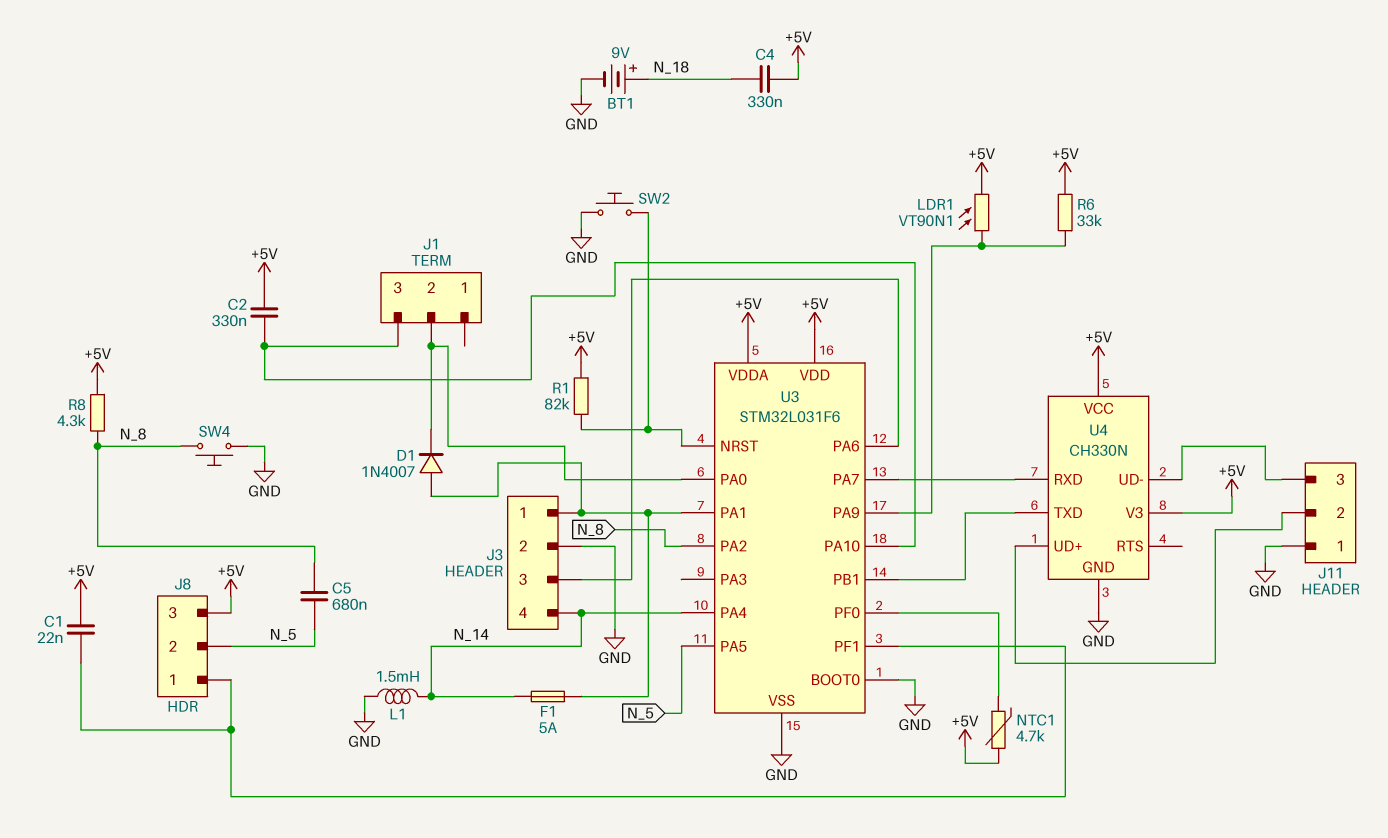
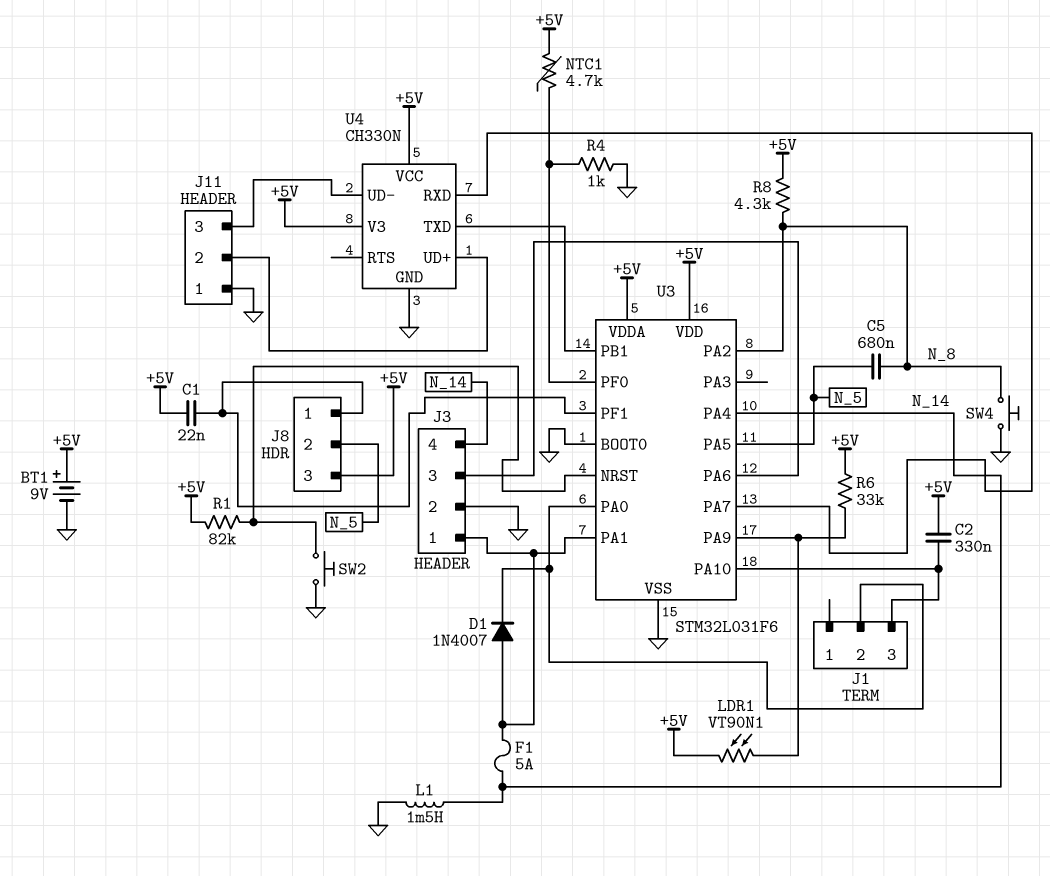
BT1: 9V (plus N_18, minus GND) -> 9V (plus +5V, minus GND)
C4: 330nF (+5V, N_18) -> none
R4: none -> 1k (GND, U3/PF0)

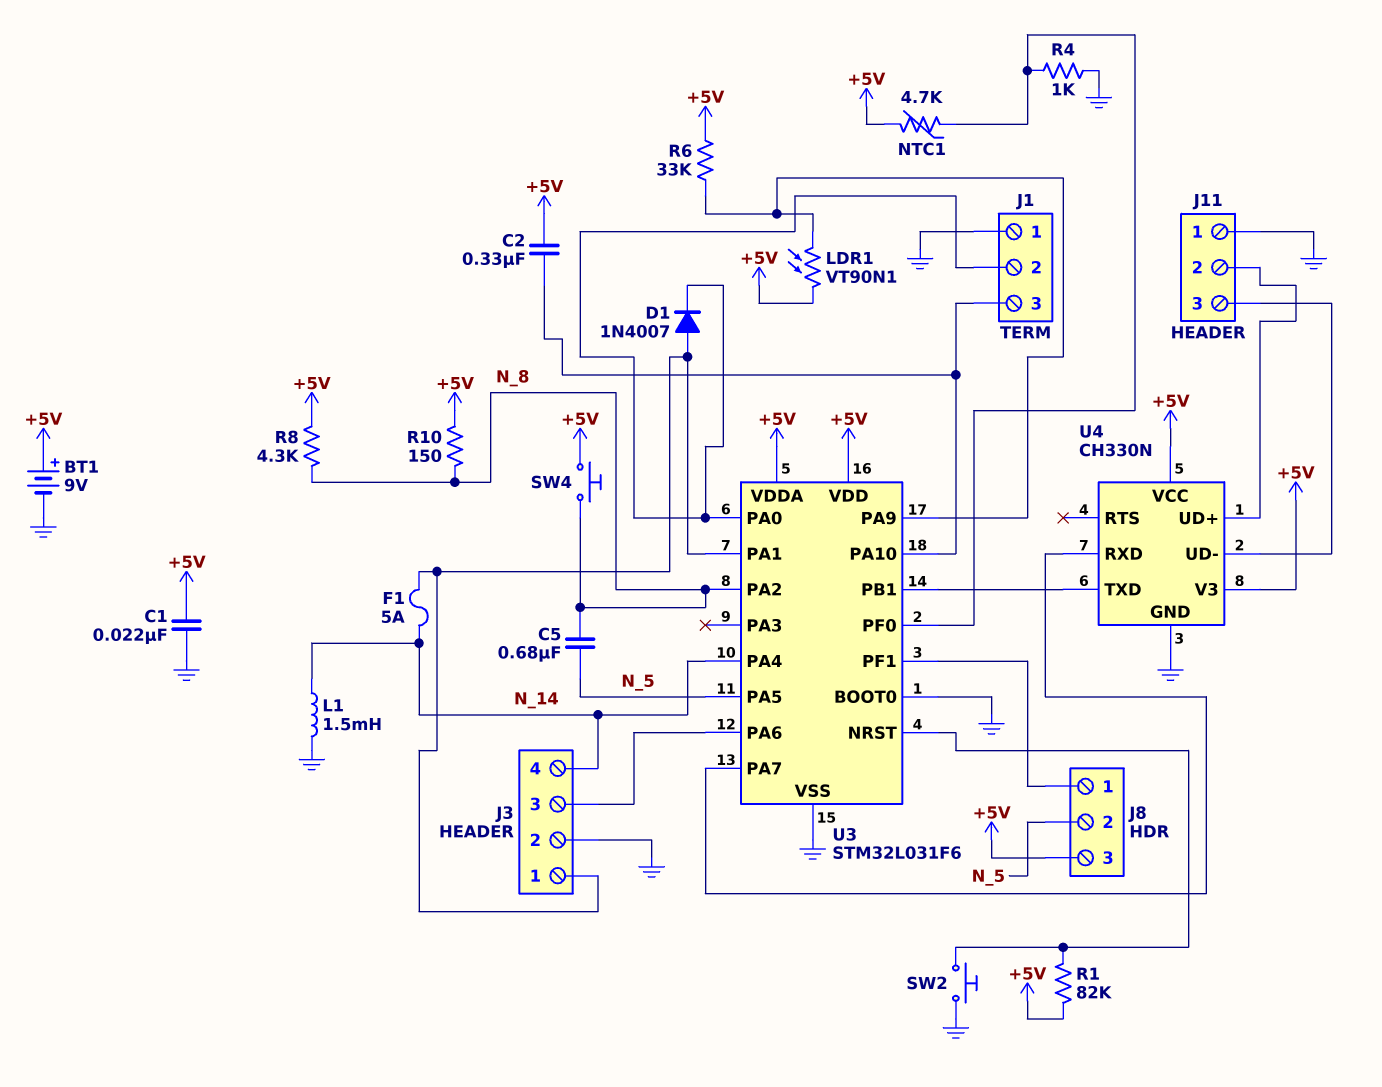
C1: 22nF (+5V, J8/1) -> 22nF (+5V, GND)
J1 pin 1: none -> GND
R10: none -> 150 (+5V, N_8)
SW4: button (GND, N_8) -> button (+5V, N_8)

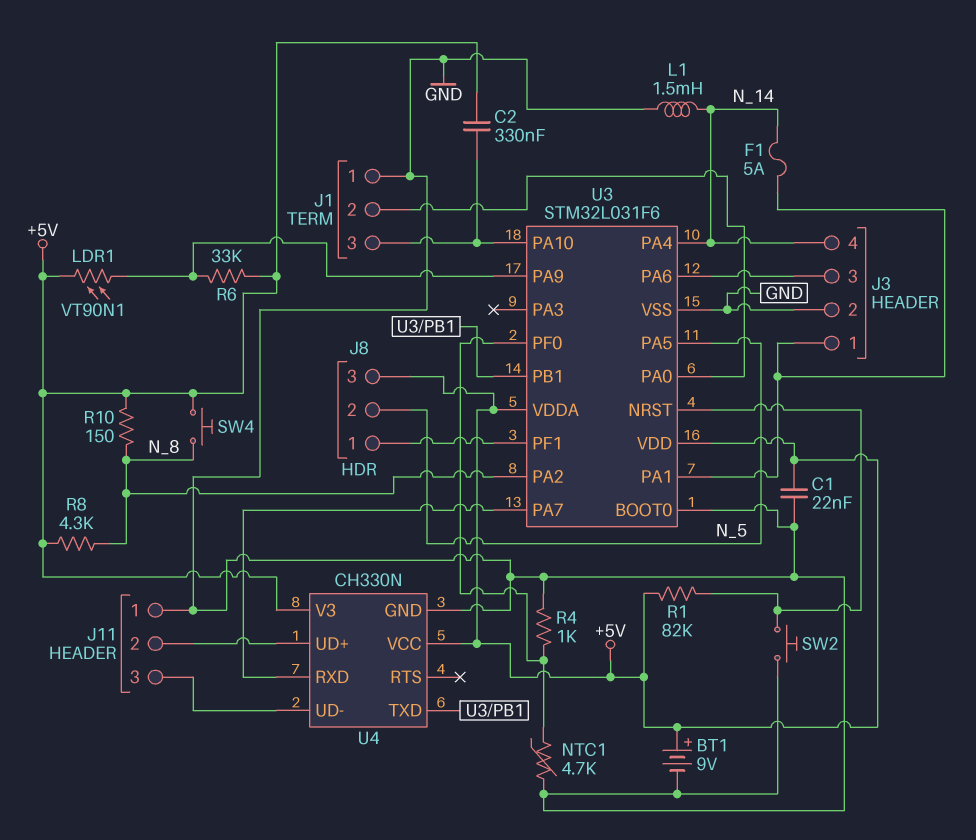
C5: 680nF (N_5, N_8) -> none
D1: diode 1N4007 (A J3/1, K J1/2) -> none
NTC1: 4.7k (+5V, U3/PF0) -> 4.7k (GND, U3/PF0)

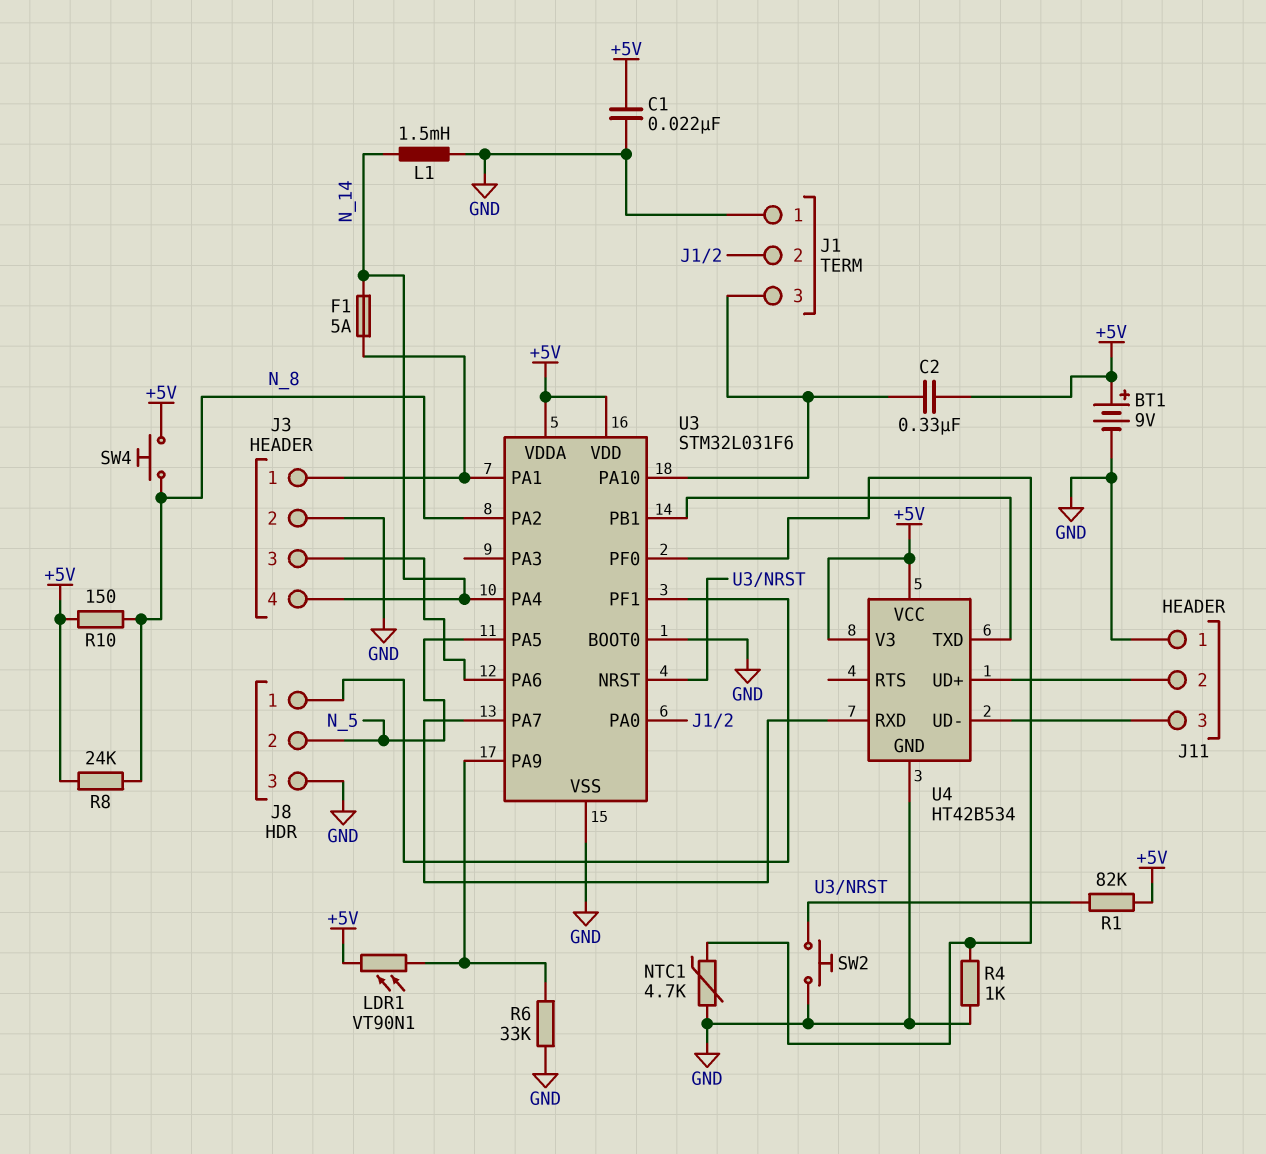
J8 pin 3: +5V -> GND
R6: 33k (+5V, U3/PA9) -> 33k (GND, U3/PA9)
R8: 4.3k (+5V, N_8) -> 24k (+5V, N_8)
U4: CH330N -> HT42B534

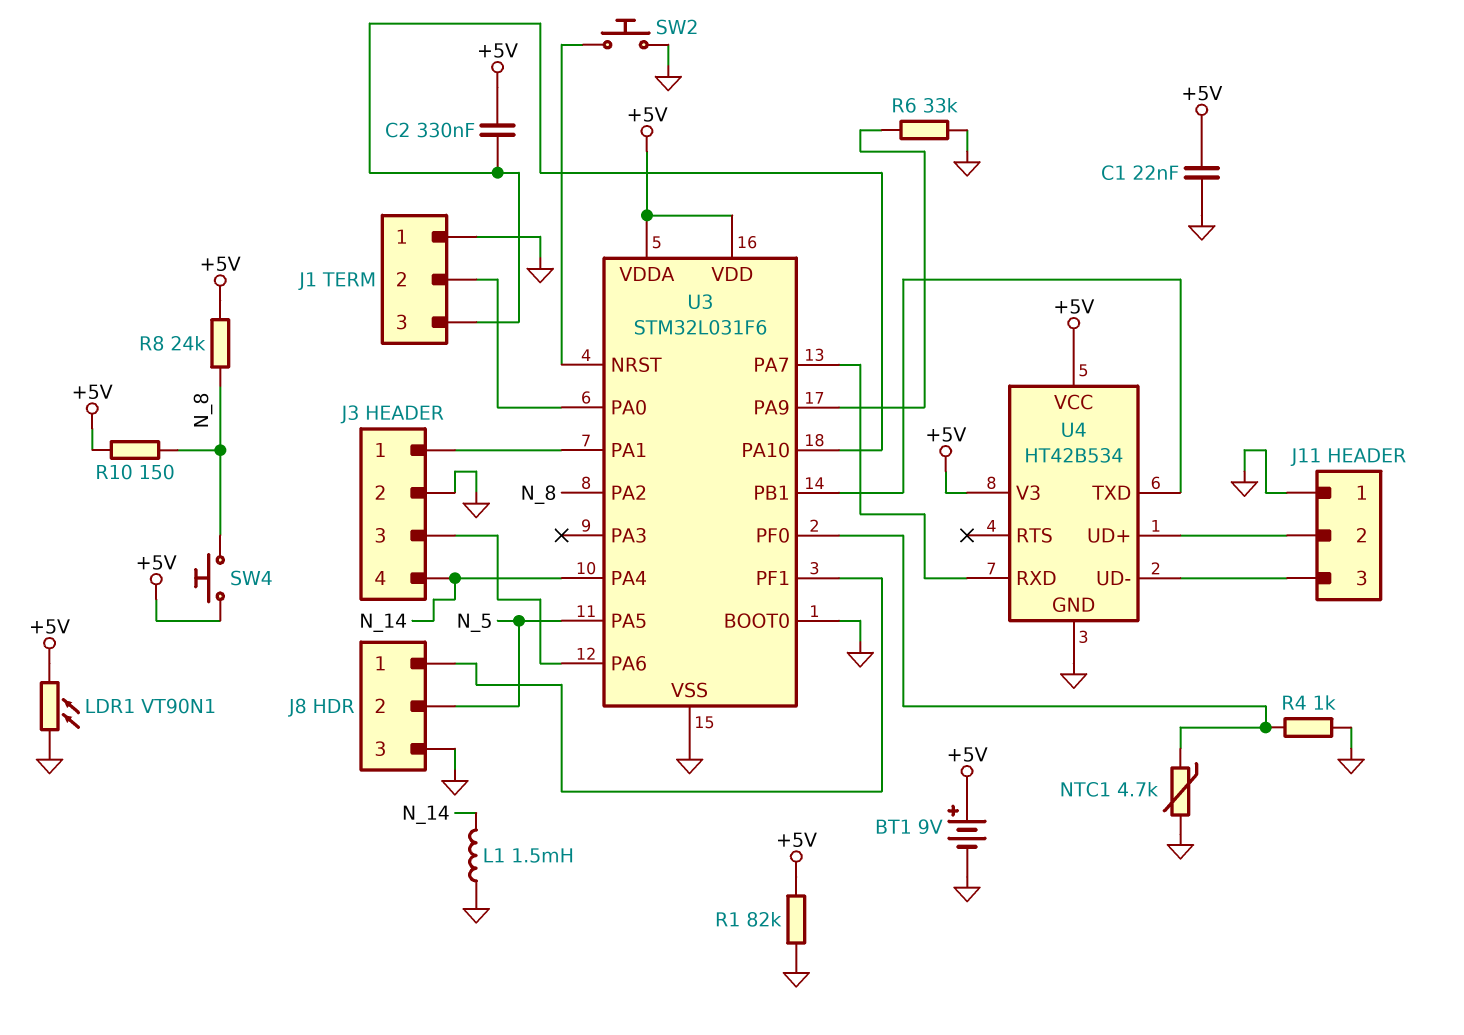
F1: 5A (J3/1, N_14) -> none
LDR1: VT90N1 (+5V, U3/PA9) -> VT90N1 (+5V, GND)
R1: 82k (+5V, U3/NRST) -> 82k (+5V, GND)

